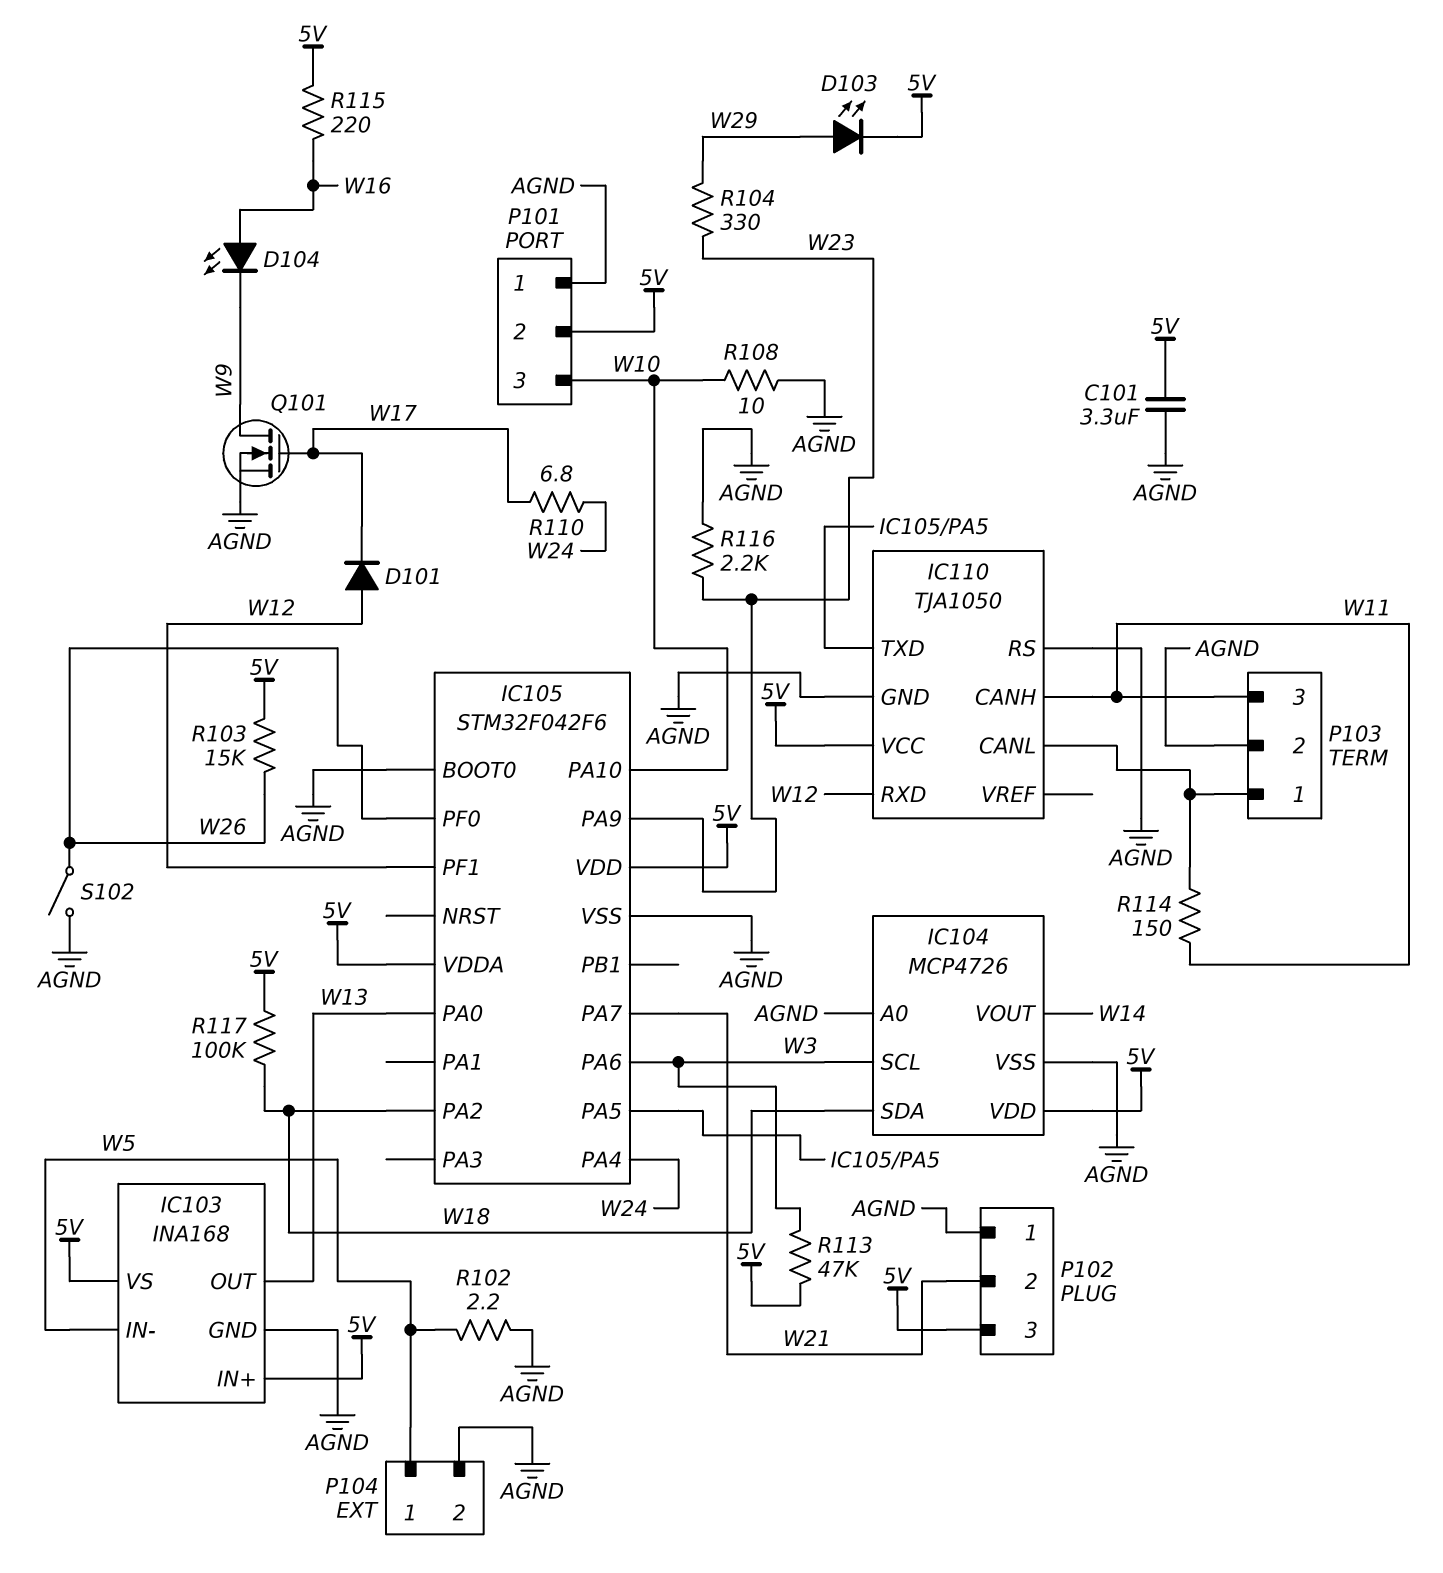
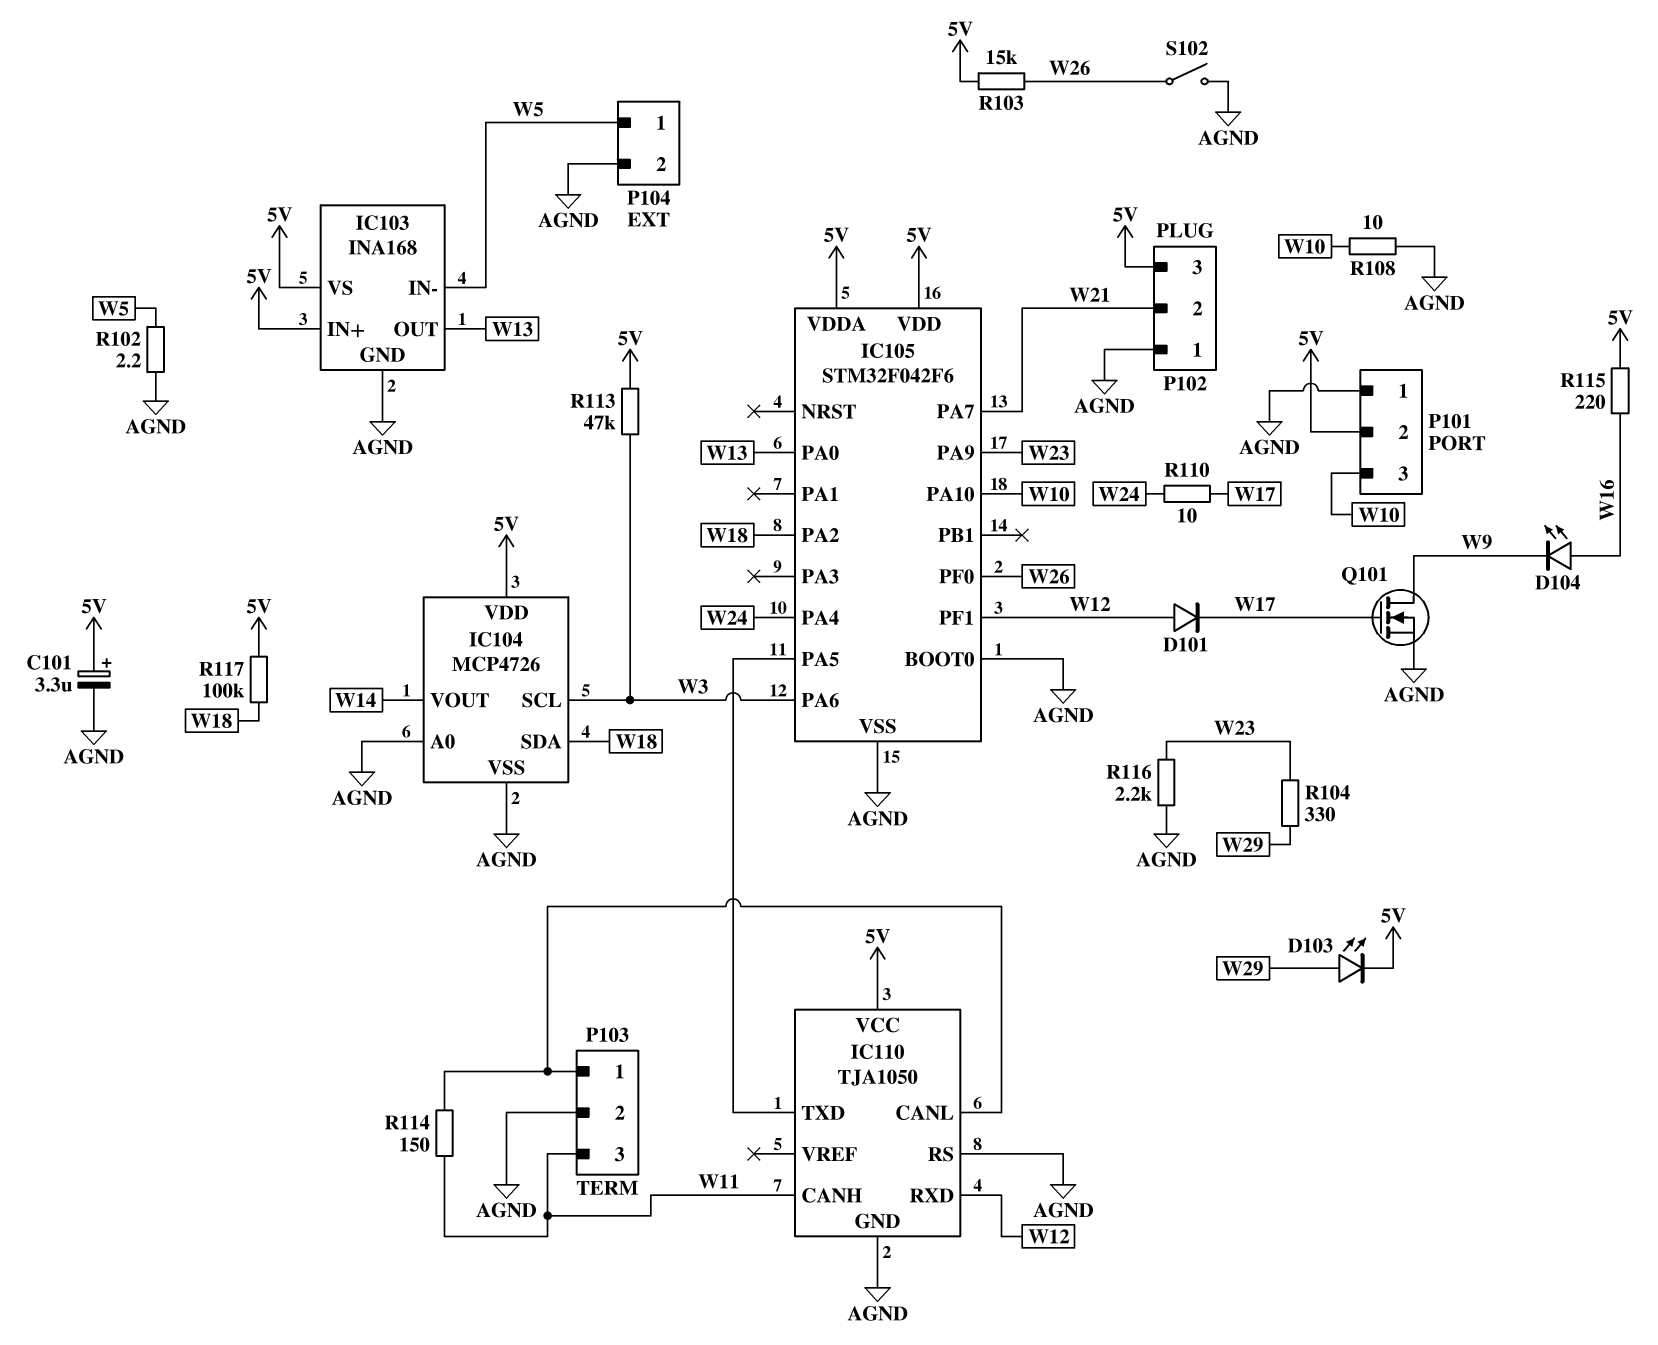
C101: 3.3uF (5V, AGND) -> 3.3uF (plus 5V, minus AGND)
R110: 6.8 (W17, W24) -> 10 (W17, W24)

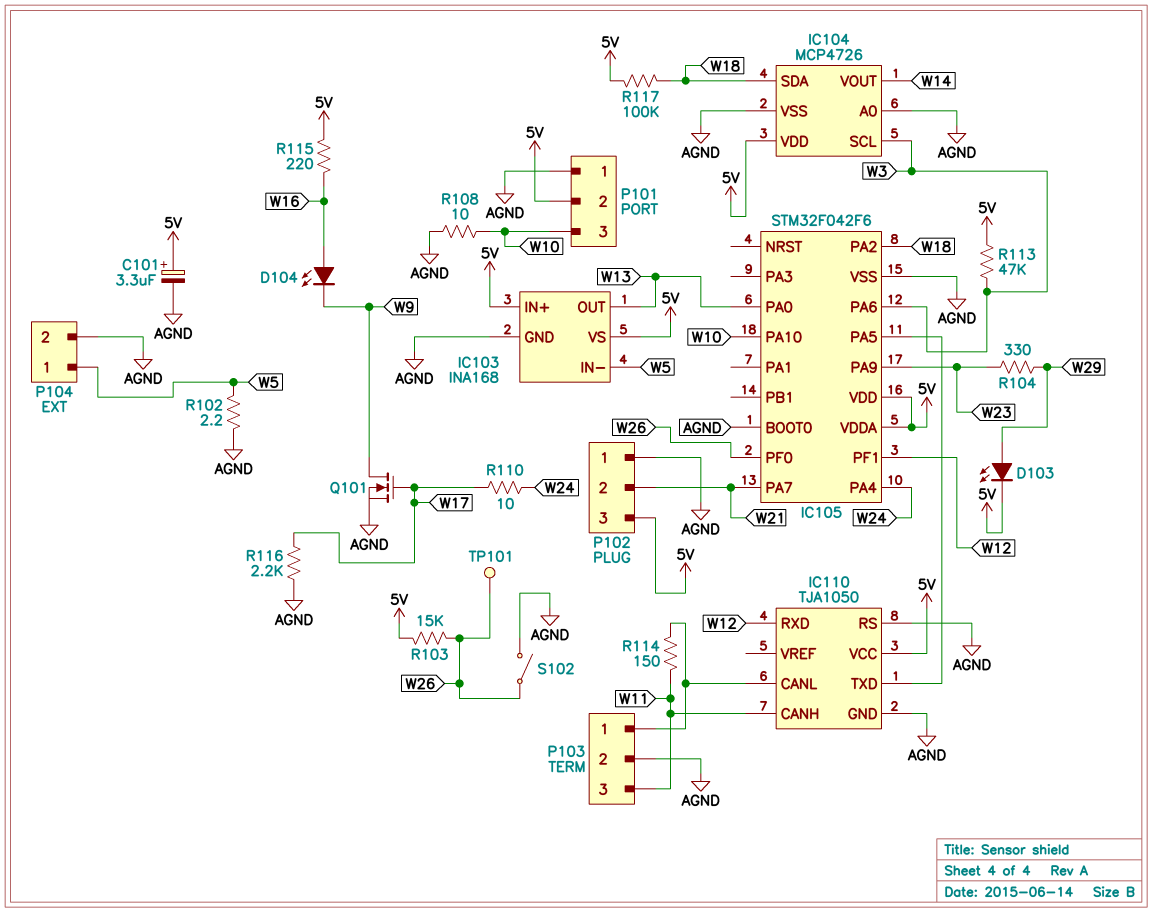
D101: diode (A W12, K W17) -> none
R116: 2.2k (AGND, W23) -> 2.2k (AGND, W17)
TP101: none -> test point (W26)

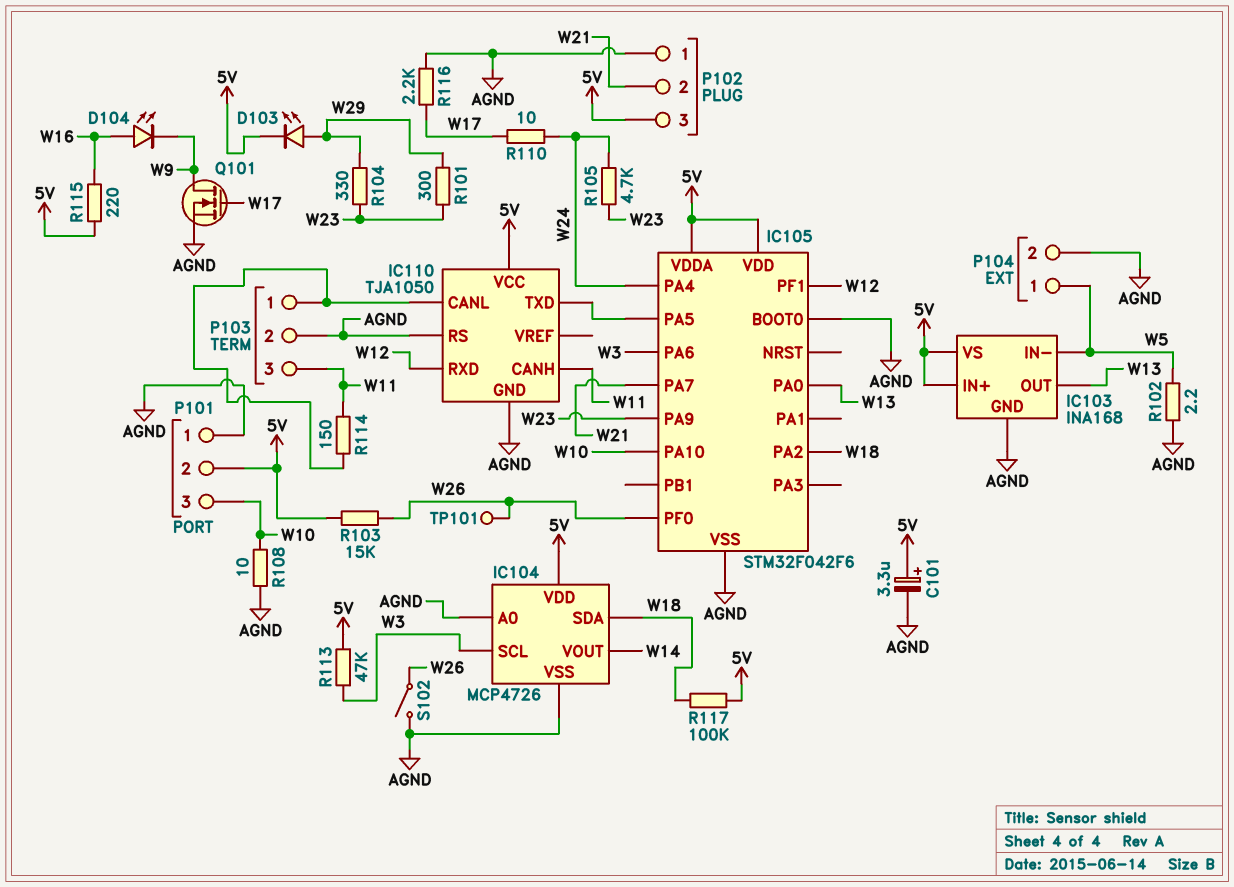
R101: none -> 300 (W23, W29)
R105: none -> 4.7k (W23, W24)

